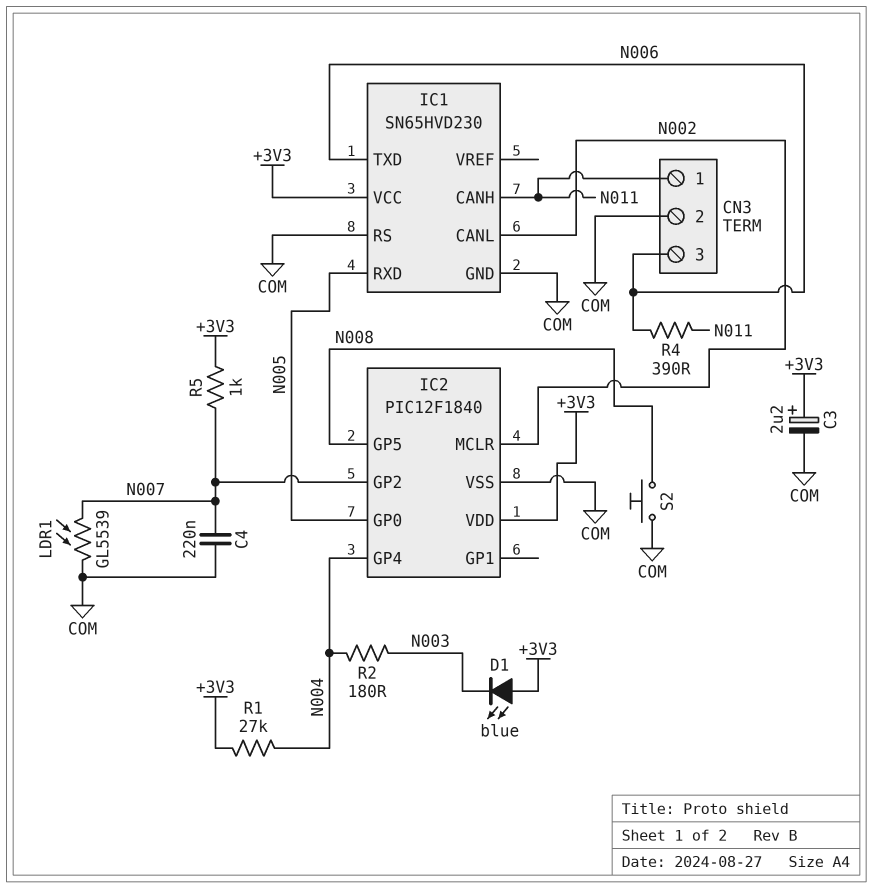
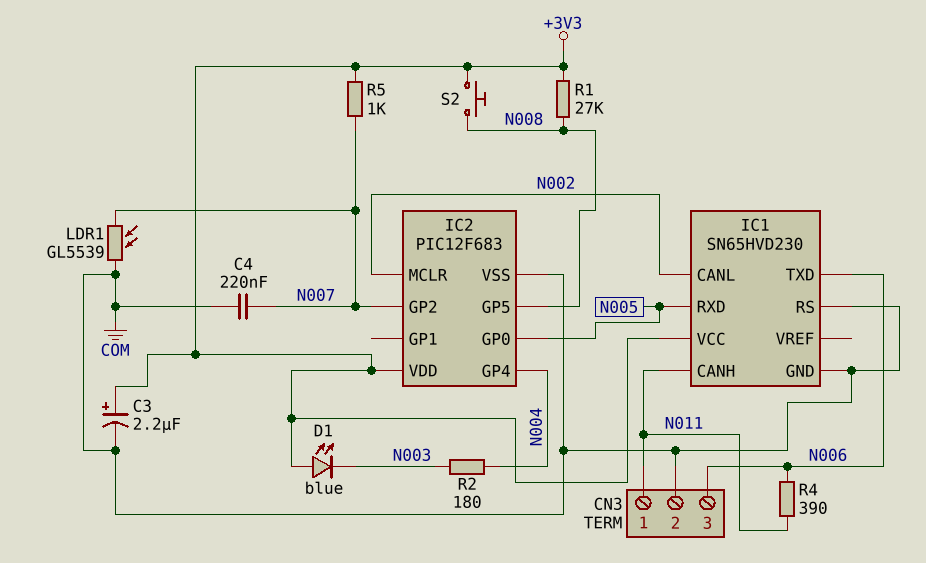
IC2: PIC12F1840 -> PIC12F683
R1: 27k (+3V3, N004) -> 27k (+3V3, N008)
S2: button (COM, N008) -> button (+3V3, N008)

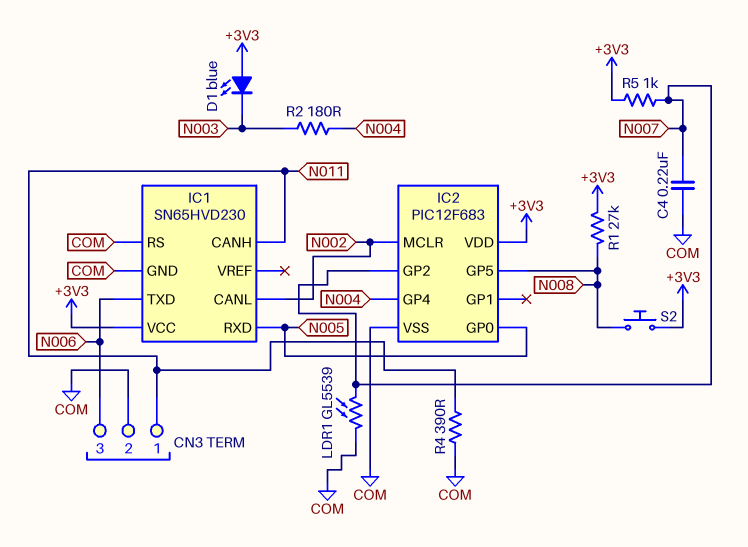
C3: 2.2uF (plus +3V3, minus COM) -> none
R4: 390 (N006, N011) -> 390 (COM, N011)

